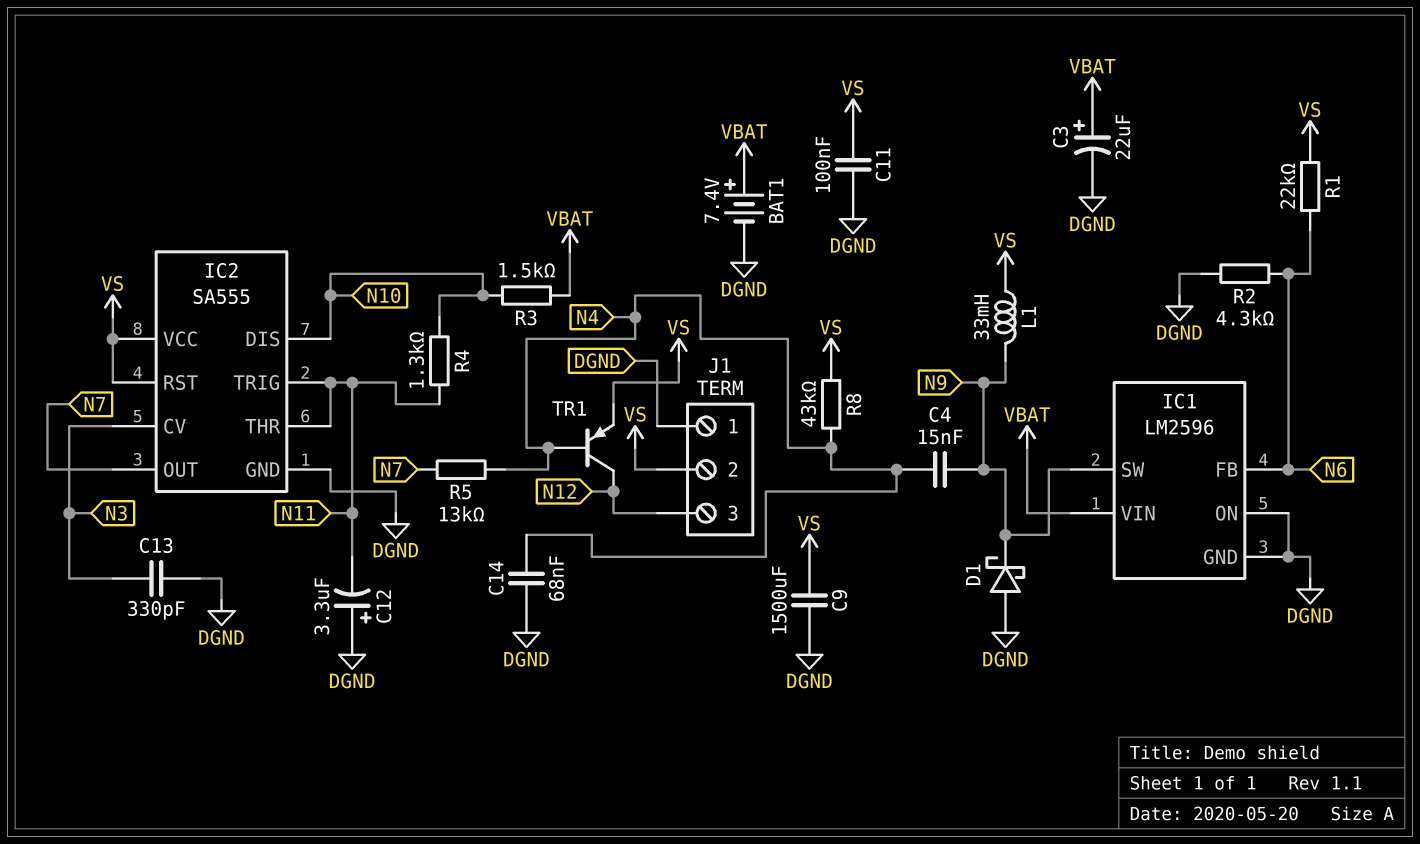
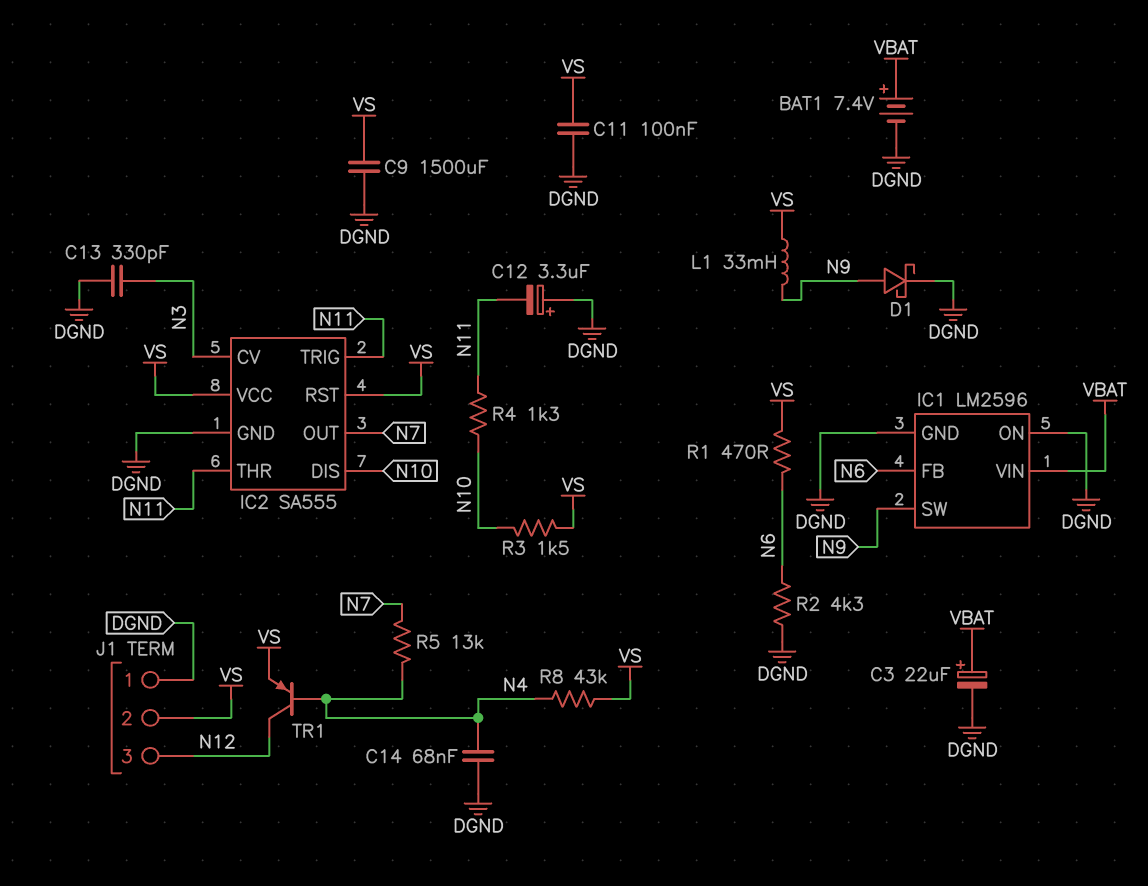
C4: 15nF (N4, N9) -> none
D1: schottky (A DGND, K N9) -> schottky (A N9, K DGND)
R1: 22k (N6, VS) -> 470 (N6, VS)
R3: 1.5k (N10, VBAT) -> 1.5k (N10, VS)

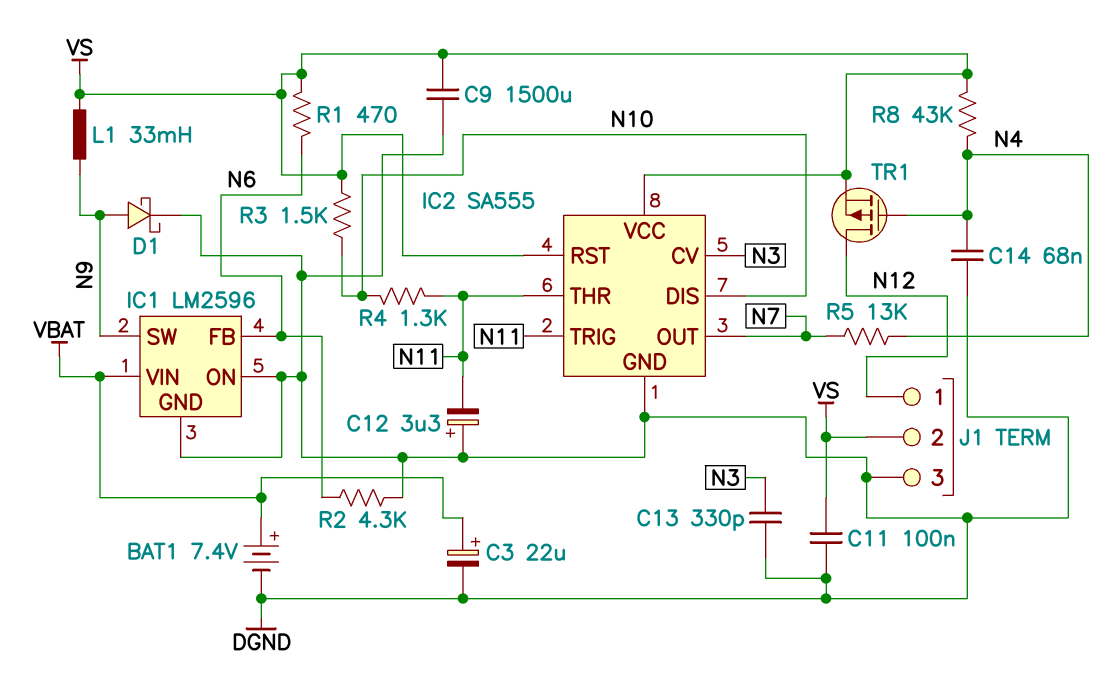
J1 pin 1: DGND -> N12
J1 pin 3: N12 -> DGND
TR1: PNP (B N4, C N12, E VS) -> PMOS (G N4, D N12, S VS)

